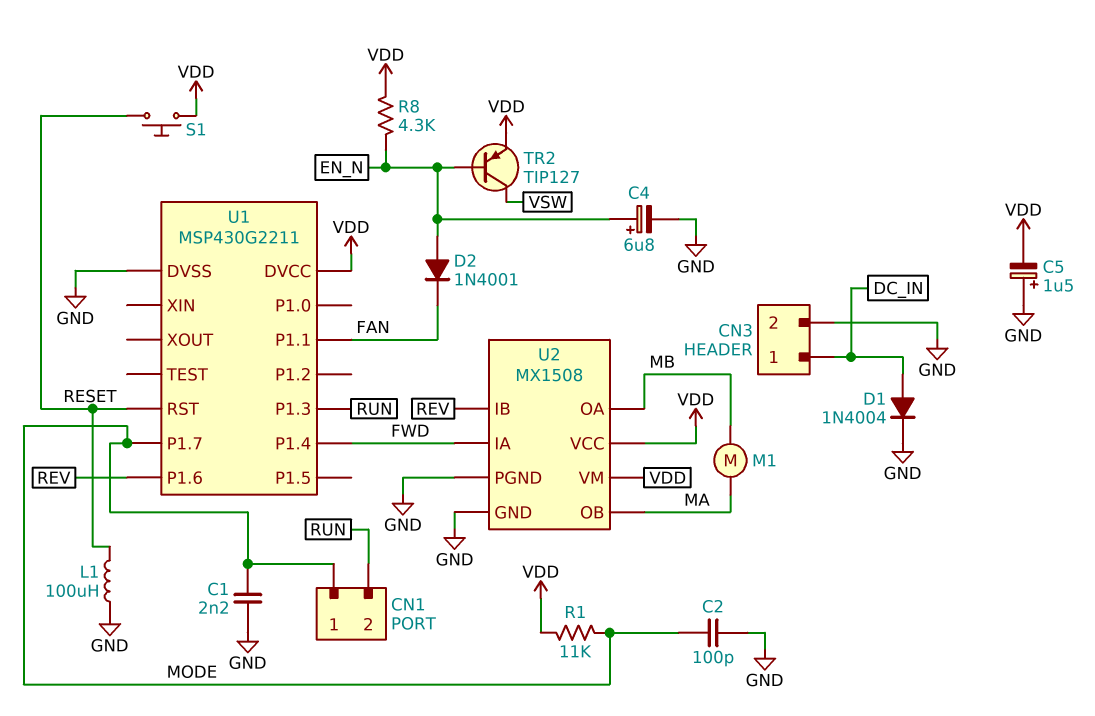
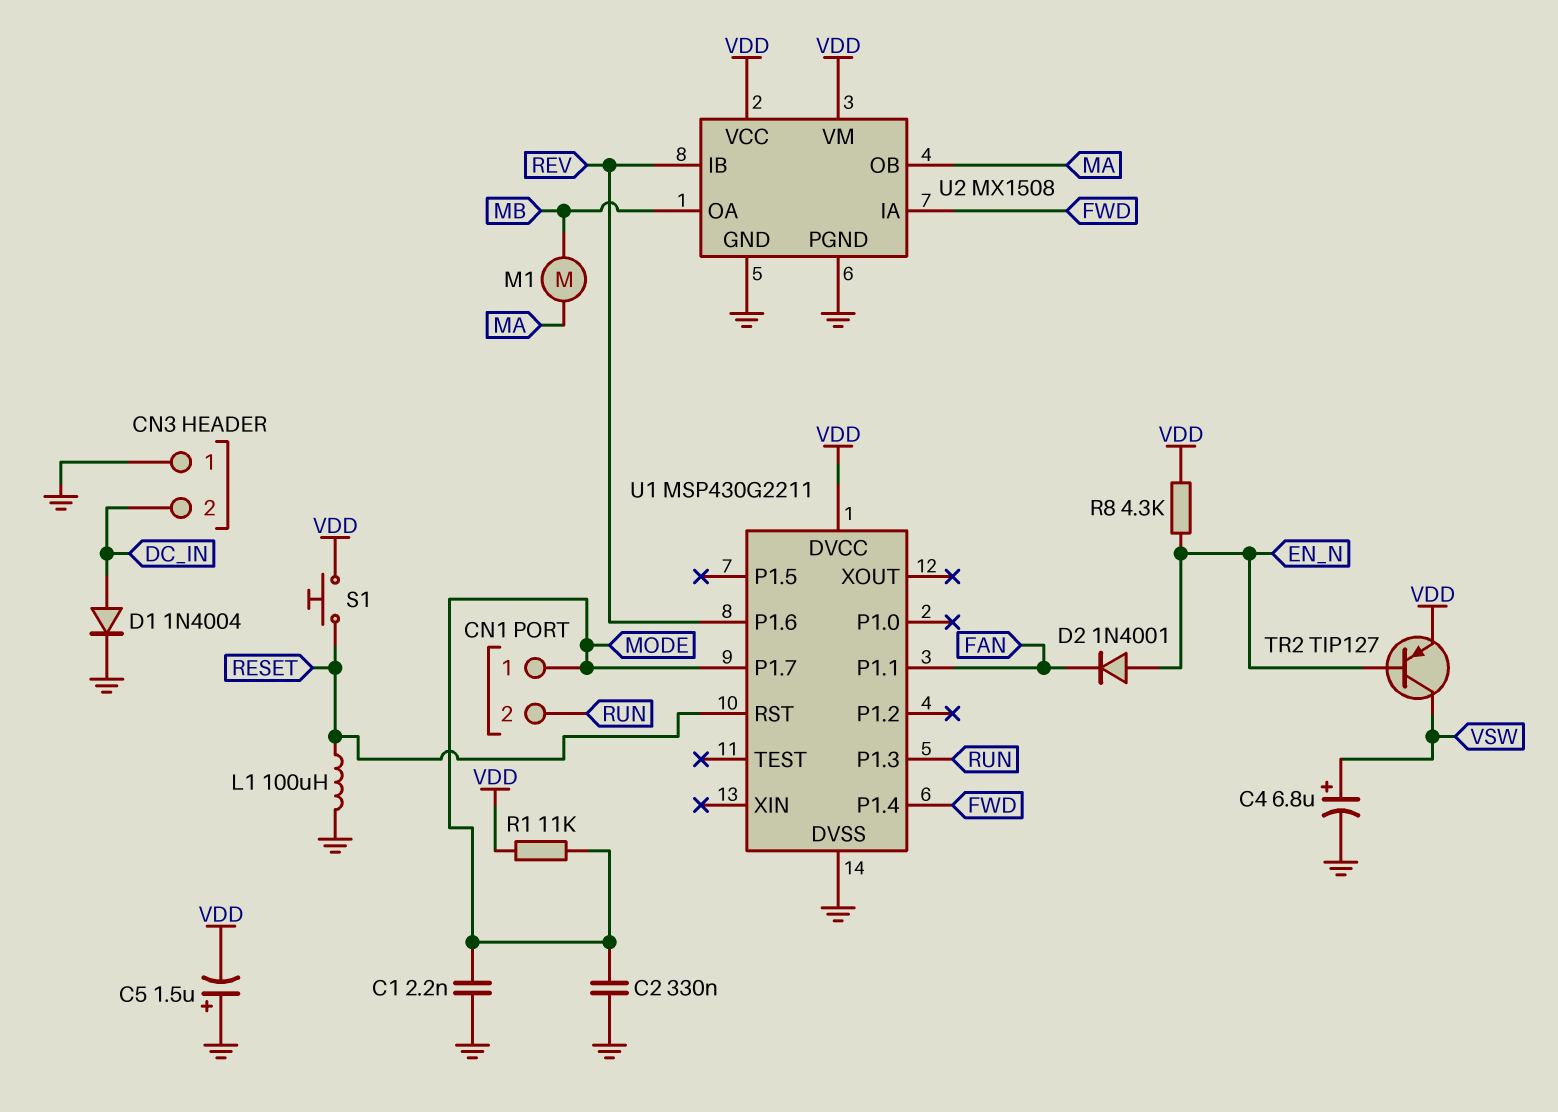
C2: 100pF (GND, MODE) -> 330nF (GND, MODE)
C4: 6.8uF (plus EN_N, minus GND) -> 6.8uF (plus VSW, minus GND)
CN3 pin 1: DC_IN -> GND
CN3 pin 2: GND -> DC_IN

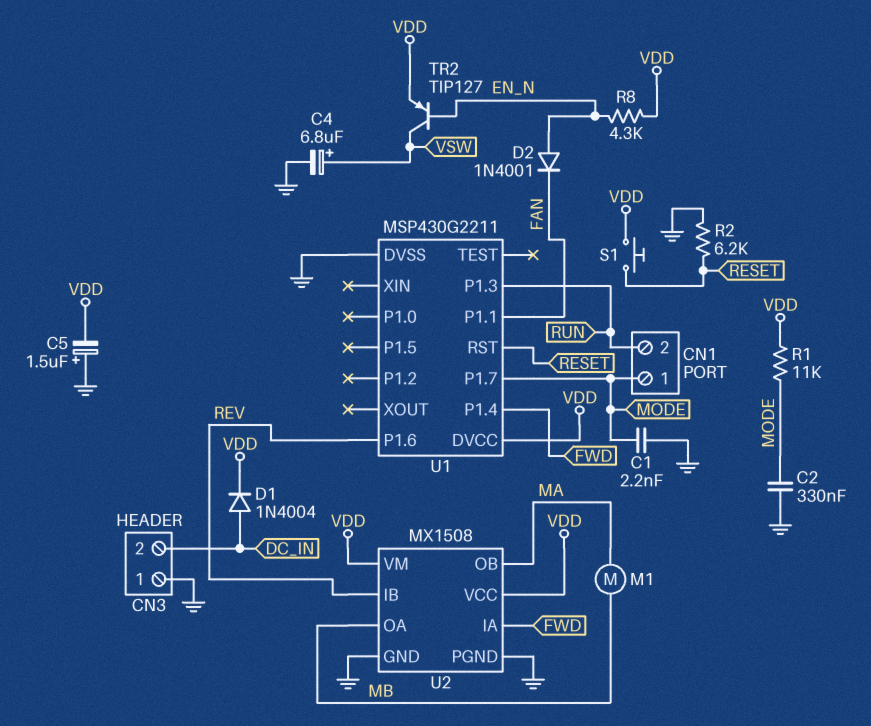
D1: diode 1N4004 (A DC_IN, K GND) -> diode 1N4004 (A DC_IN, K VDD)
L1: 100uH (GND, RESET) -> none
R2: none -> 6.2k (GND, RESET)

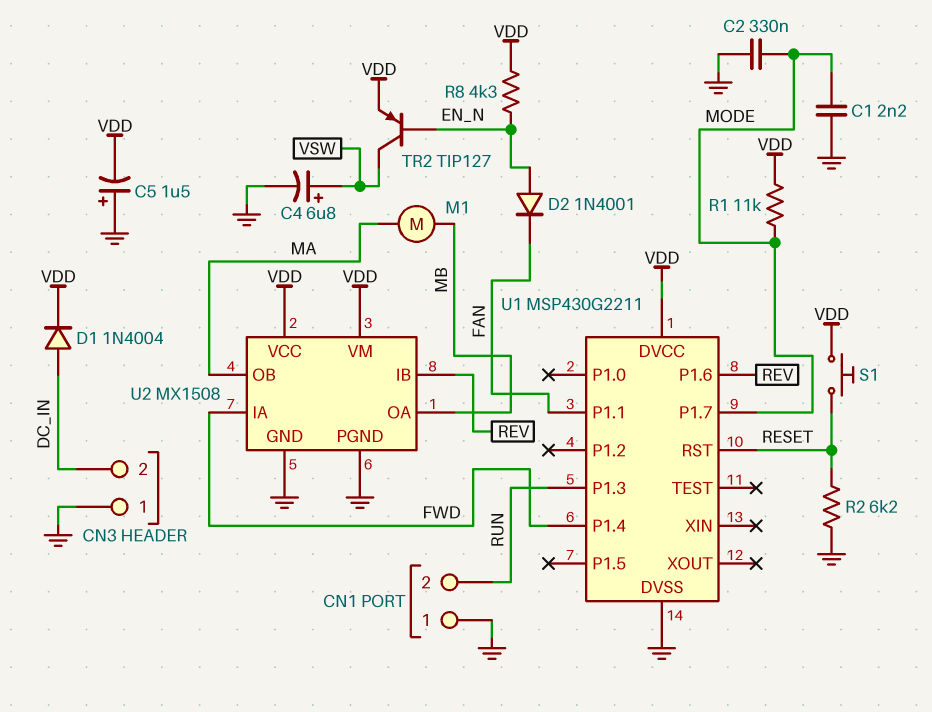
CN1 pin 1: MODE -> GND

